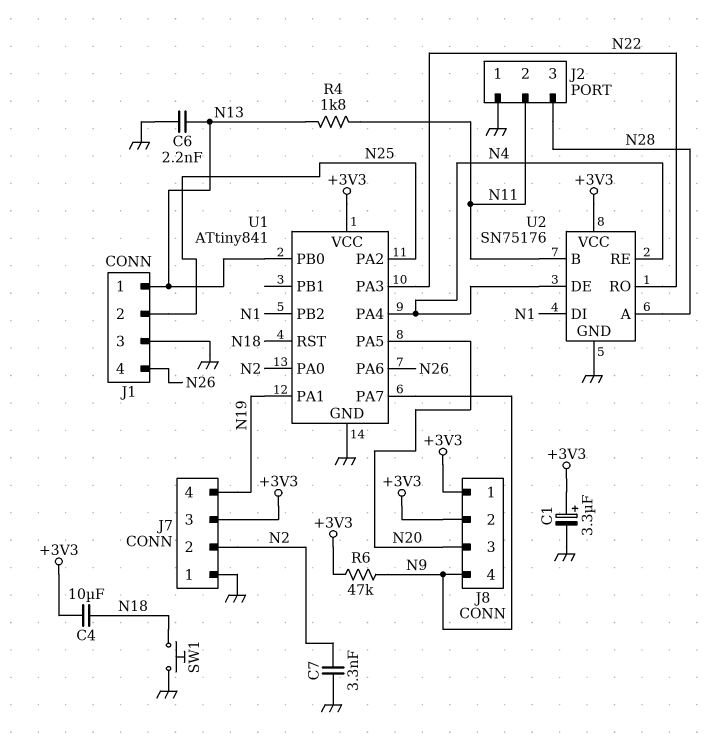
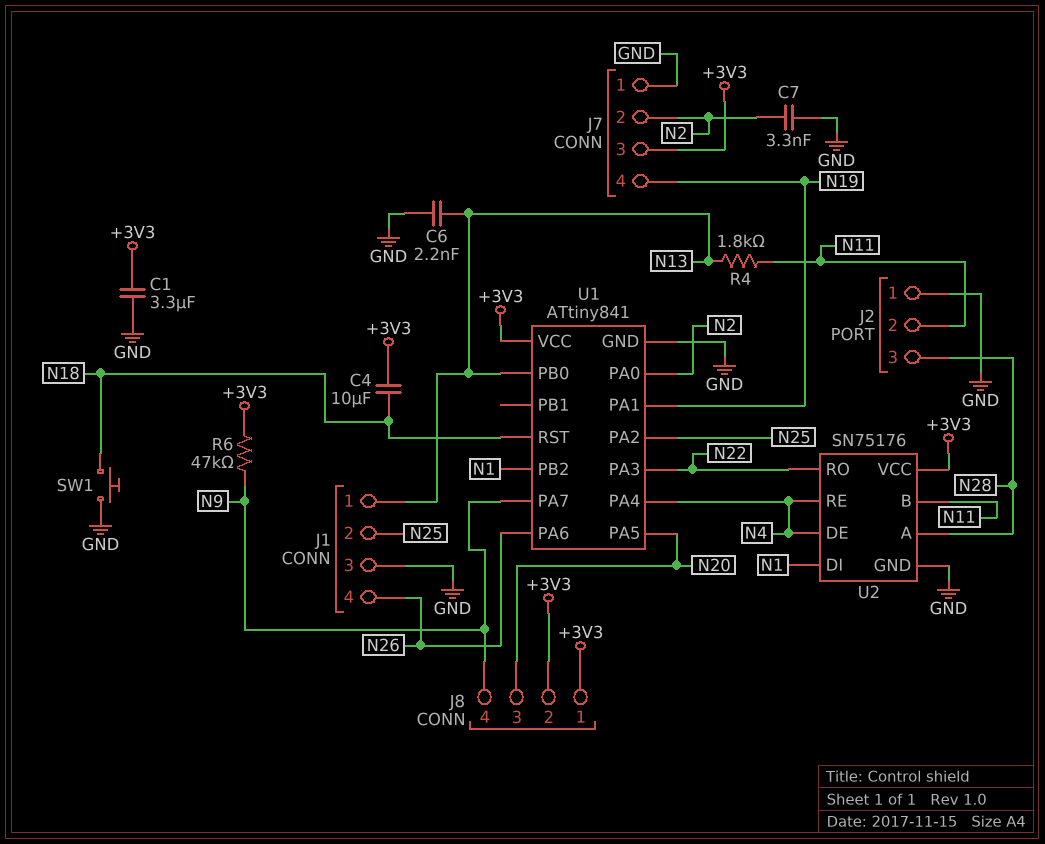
C1: 3.3uF (plus +3V3, minus GND) -> 3.3uF (+3V3, GND)

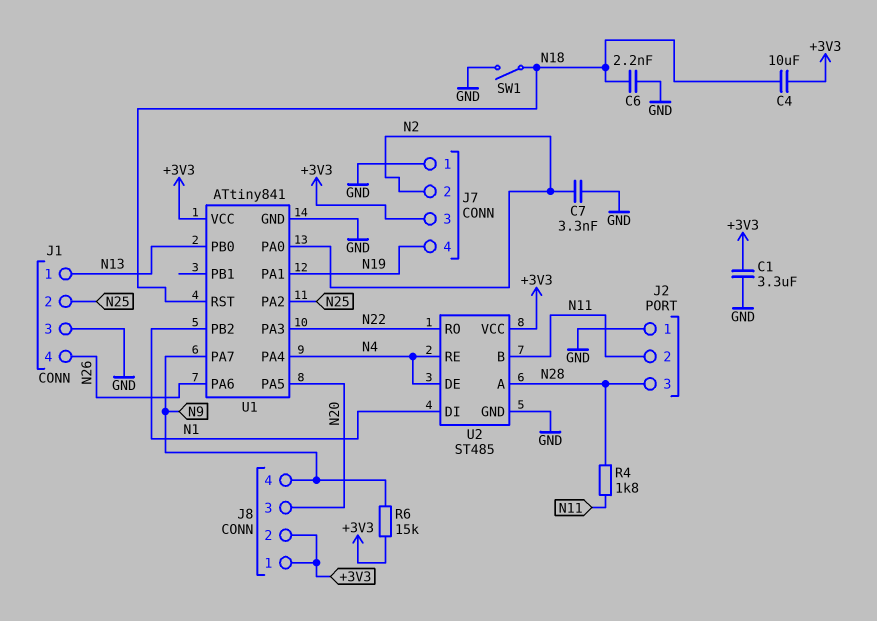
C6: 2.2nF (GND, N13) -> 2.2nF (GND, N18)
R4: 1.8k (N11, N13) -> 1.8k (N11, N28)
R6: 47k (+3V3, N9) -> 15k (+3V3, N9)
SW1: button (GND, N18) -> switch (GND, N18)
U2: SN75176 -> ST485

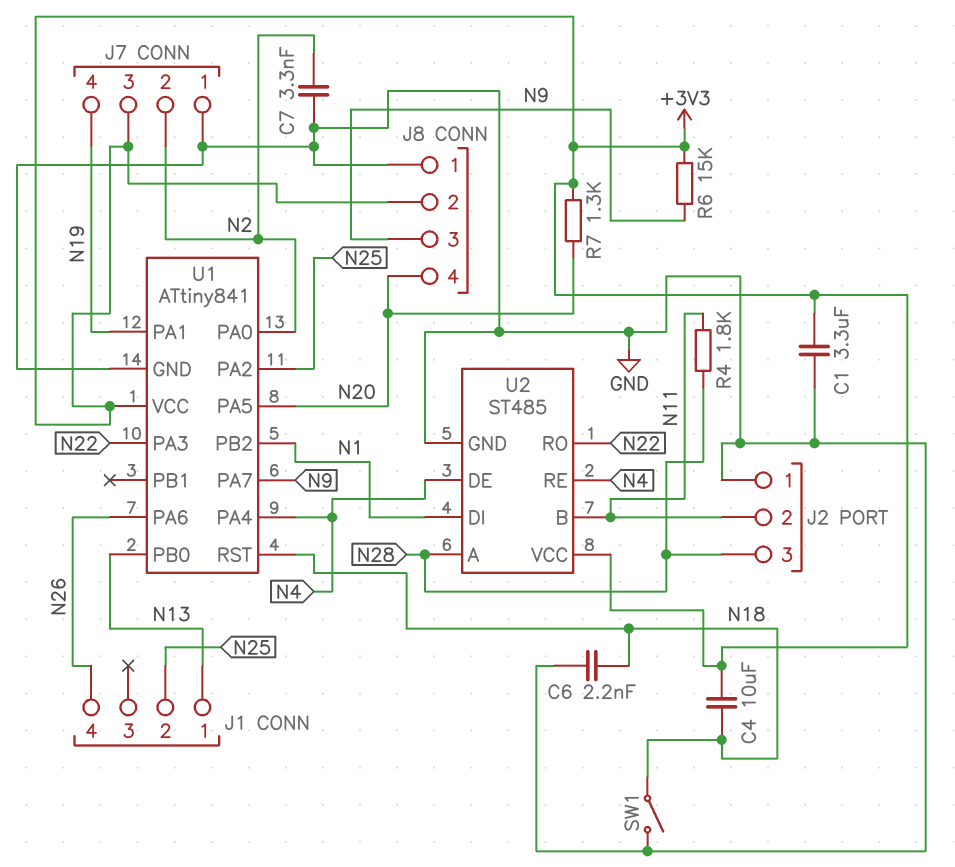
J1 pin 3: GND -> none
J8 pin 1: +3V3 -> GND
J8 pin 3: N20 -> N9
J8 pin 4: N9 -> N20
R7: none -> 1.3k (+3V3, N20)

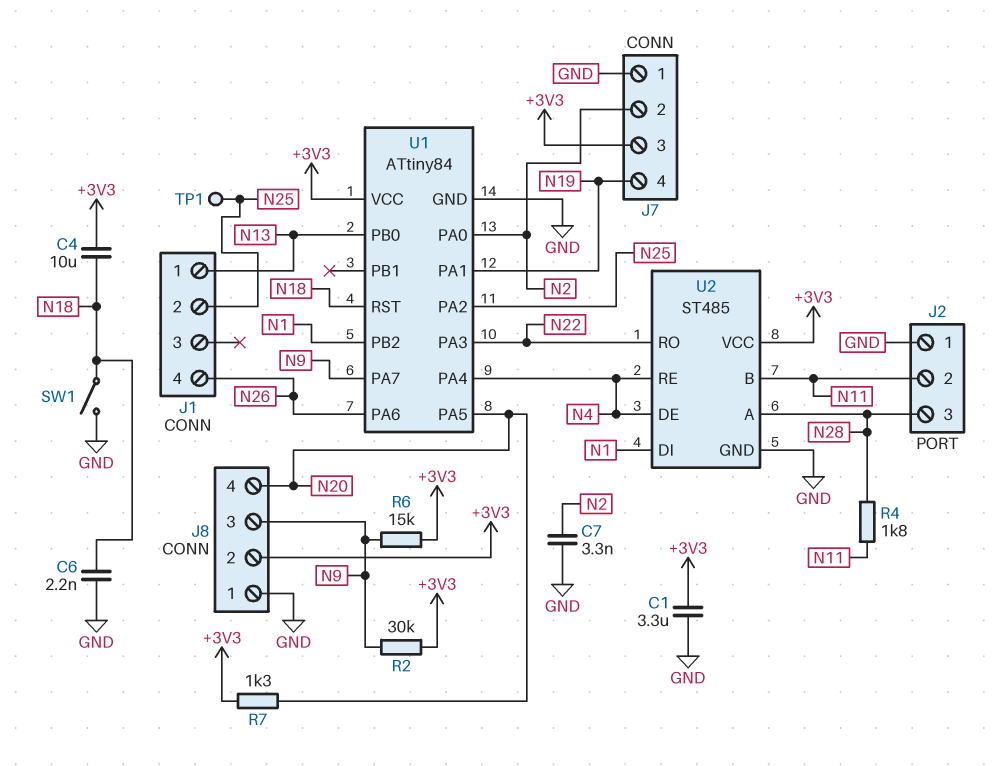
R2: none -> 30k (+3V3, N9)
TP1: none -> test point (N25)
U1: ATtiny841 -> ATtiny84

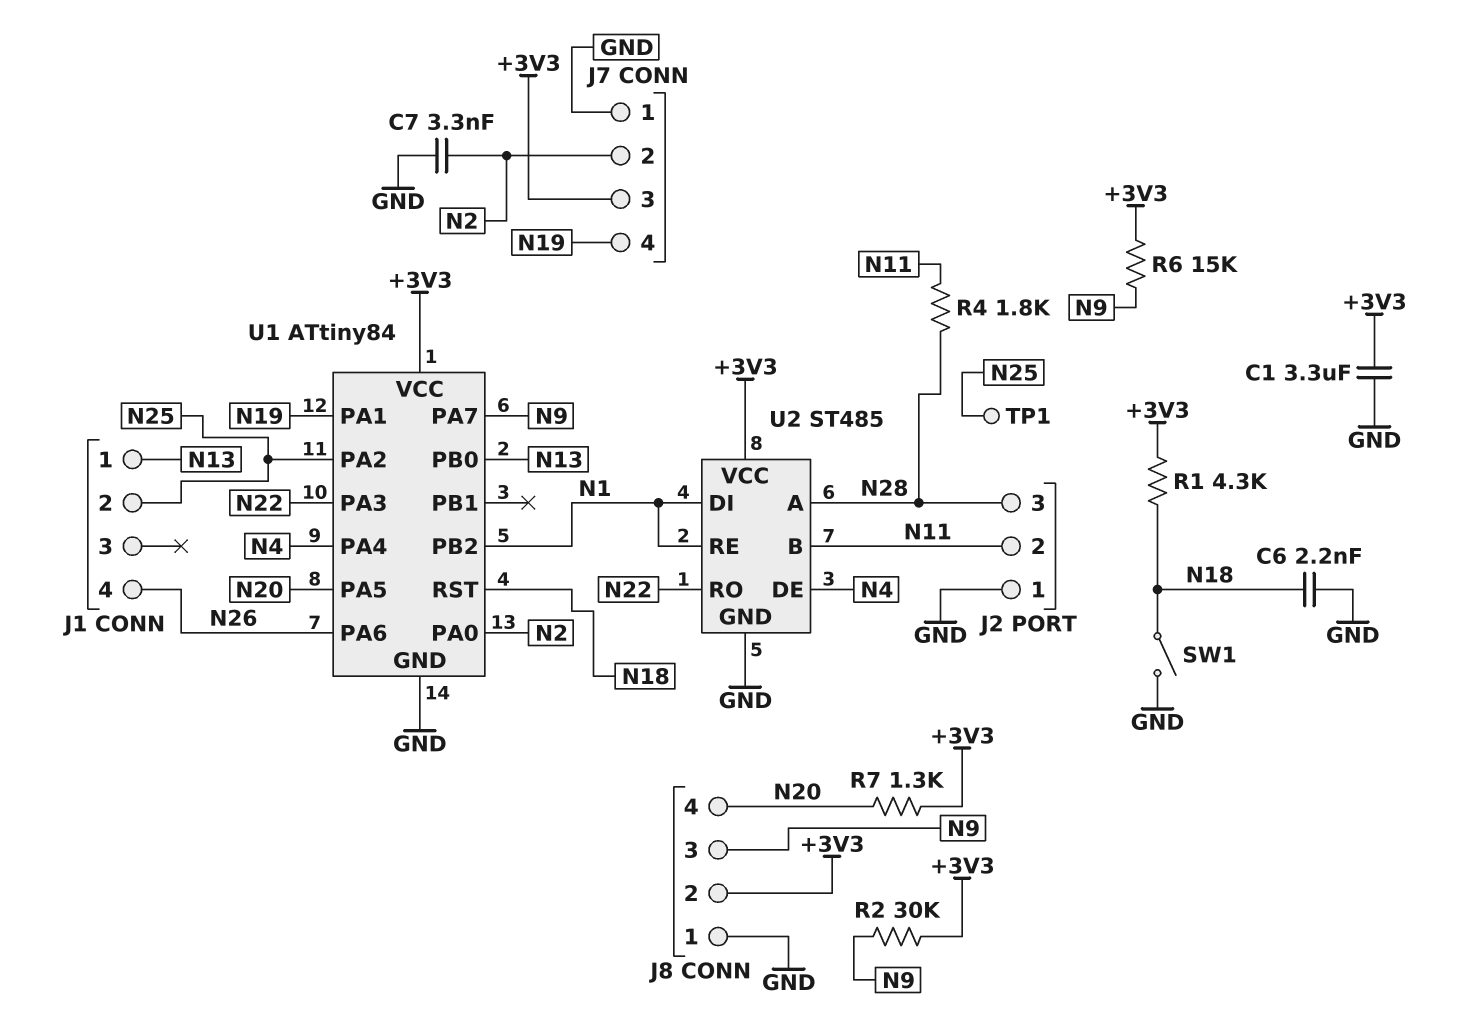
C4: 10uF (+3V3, N18) -> none
R1: none -> 4.3k (+3V3, N18)
U2 pin RE: N4 -> N1

